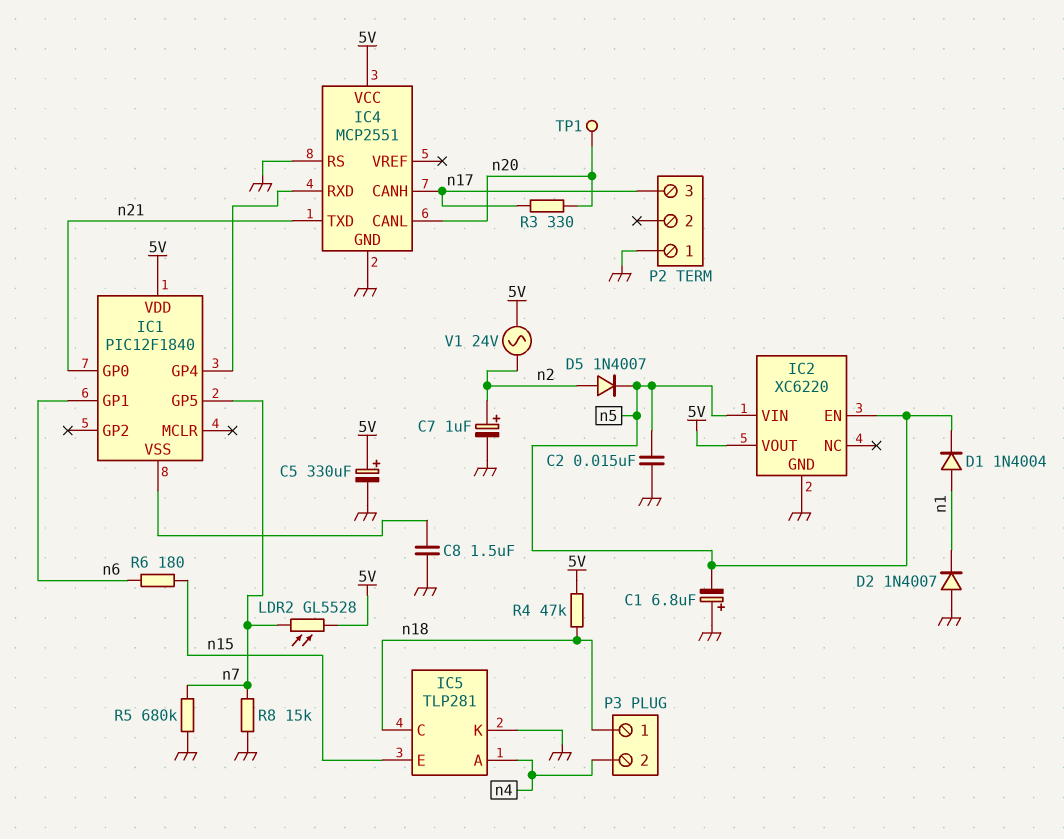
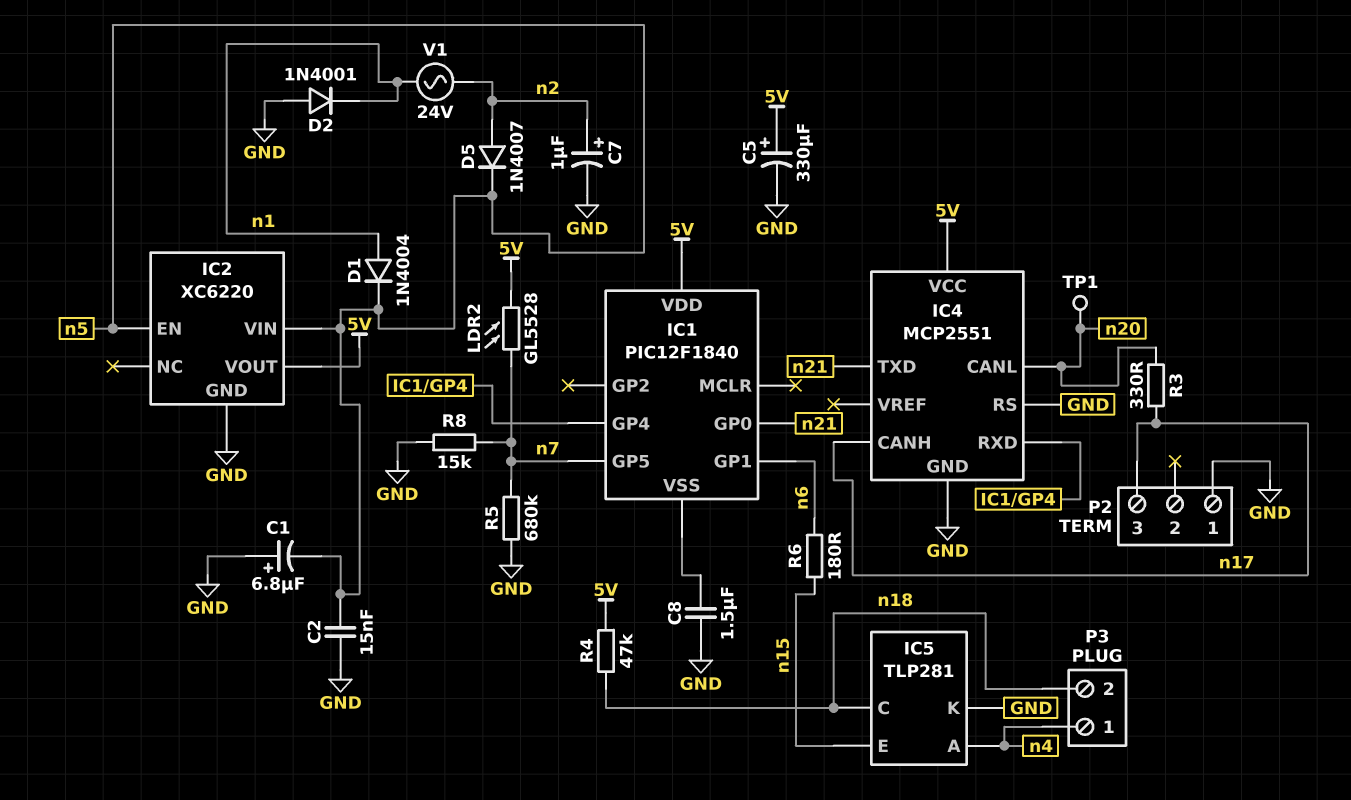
D2: diode 1N4007 (A GND, K n1) -> diode 1N4001 (A GND, K n1)
P3 pin 1: n18 -> n4
P3 pin 2: n4 -> n18
V1: AC 24V (5V, n2) -> AC 24V (n1, n2)

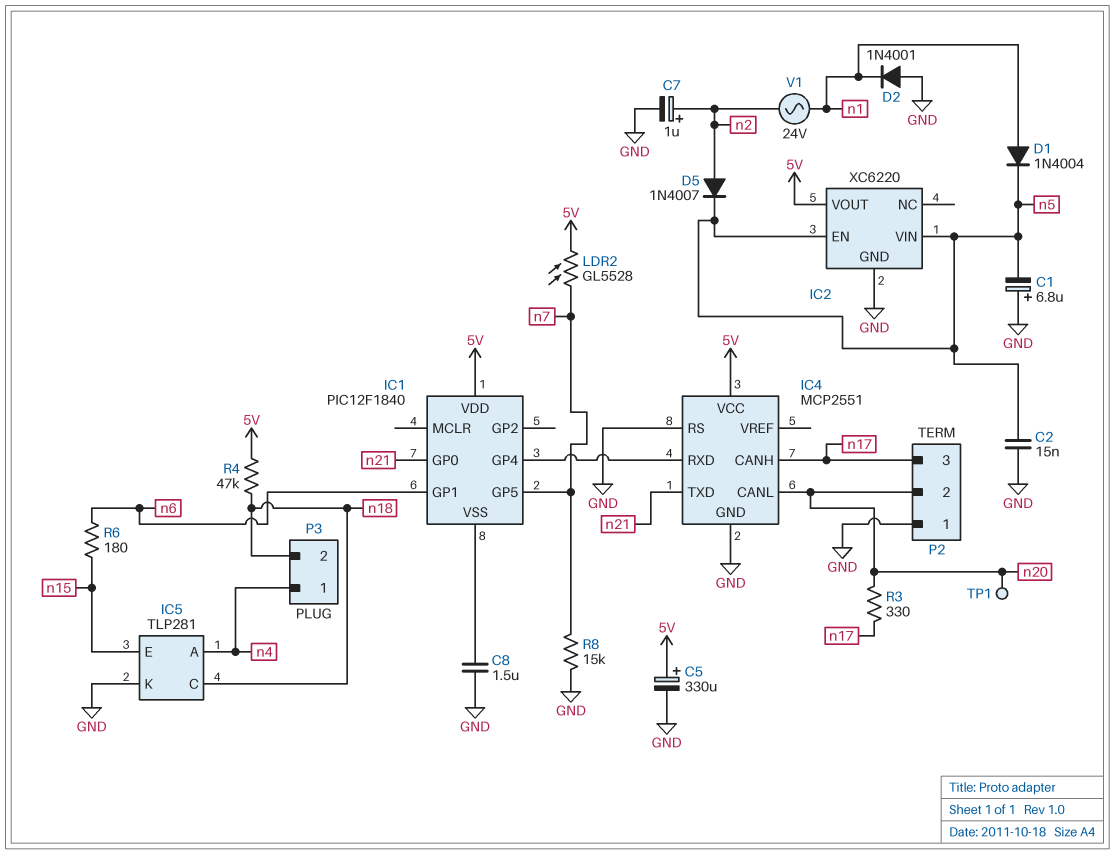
P2 pin 2: none -> n20
R5: 680k (GND, n7) -> none

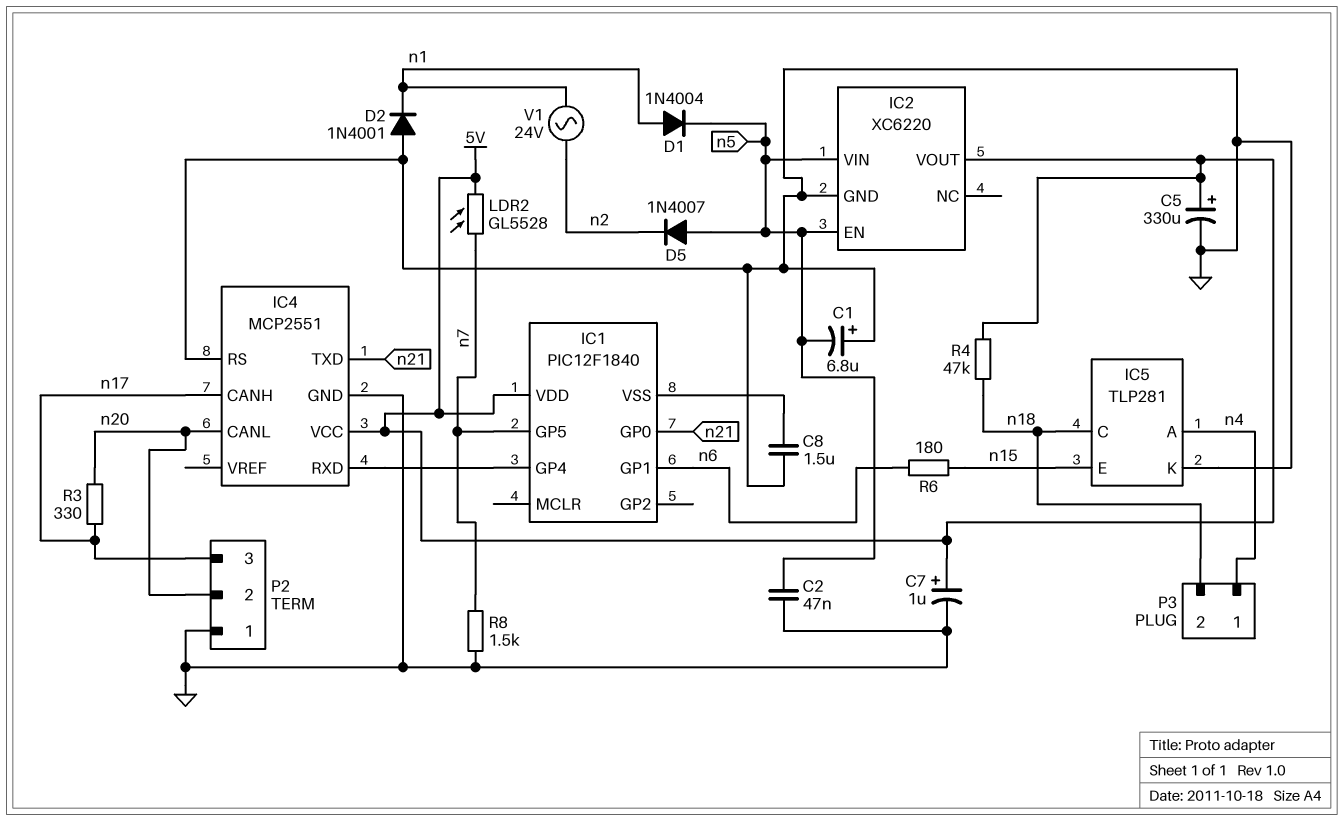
C2: 15nF (GND, n5) -> 47nF (GND, n5)
C7: 1uF (plus n2, minus GND) -> 1uF (plus 5V, minus GND)
D5: diode 1N4007 (A n2, K n5) -> diode 1N4007 (A n5, K n2)
R8: 15k (GND, n7) -> 1.5k (GND, n7)
TP1: test point (n20) -> none

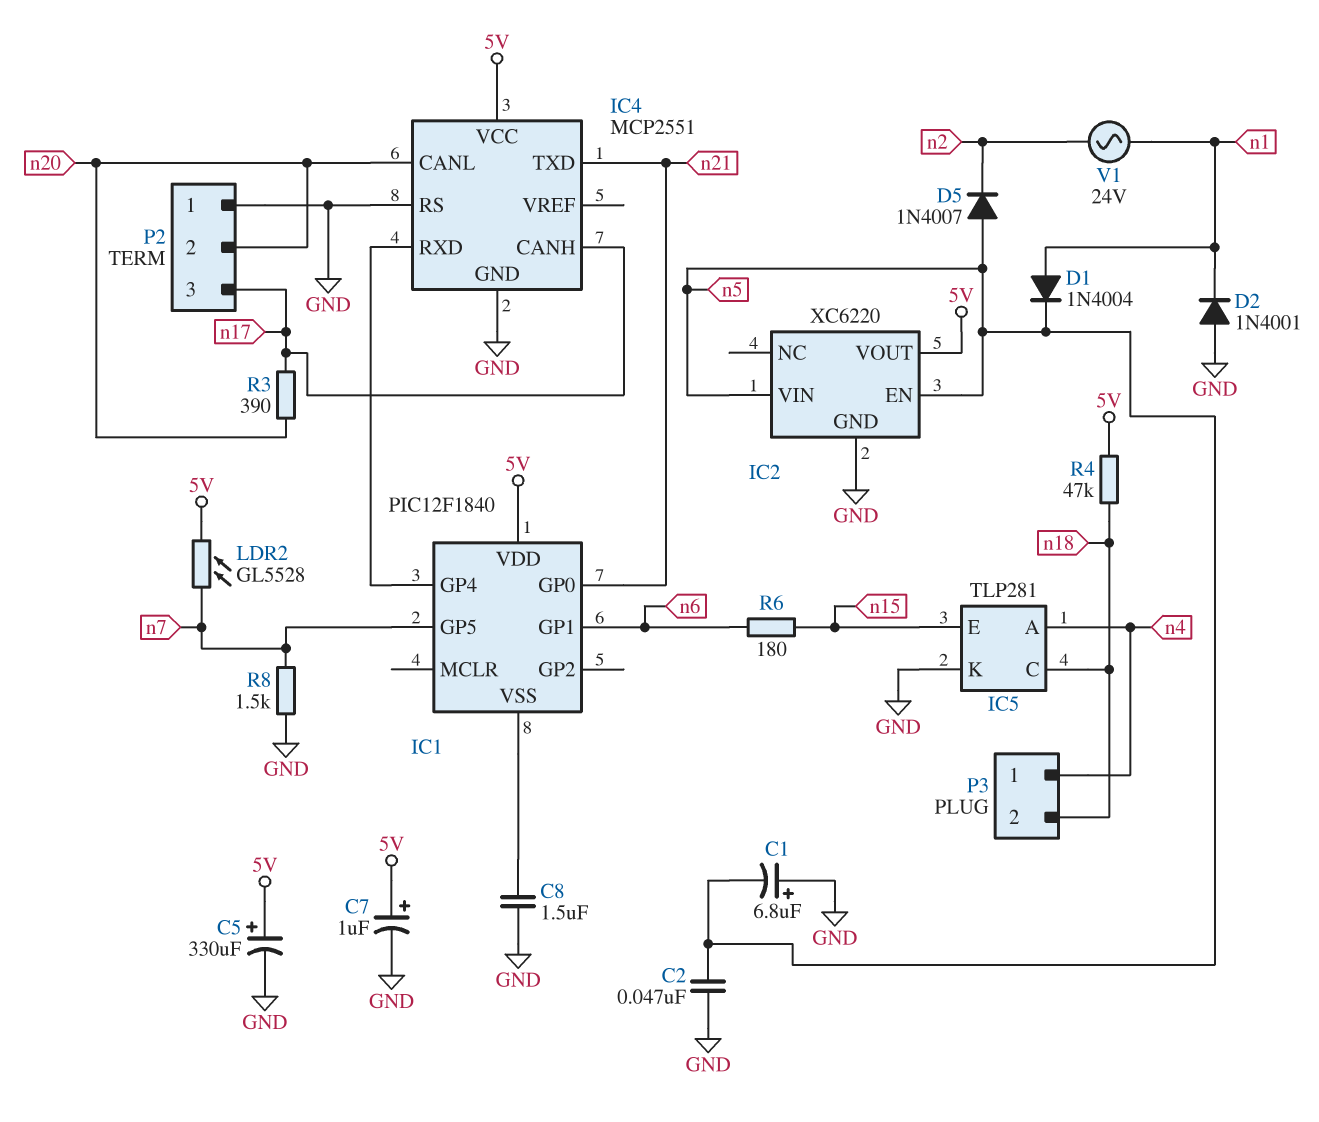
R3: 330 (n17, n20) -> 390 (n17, n20)

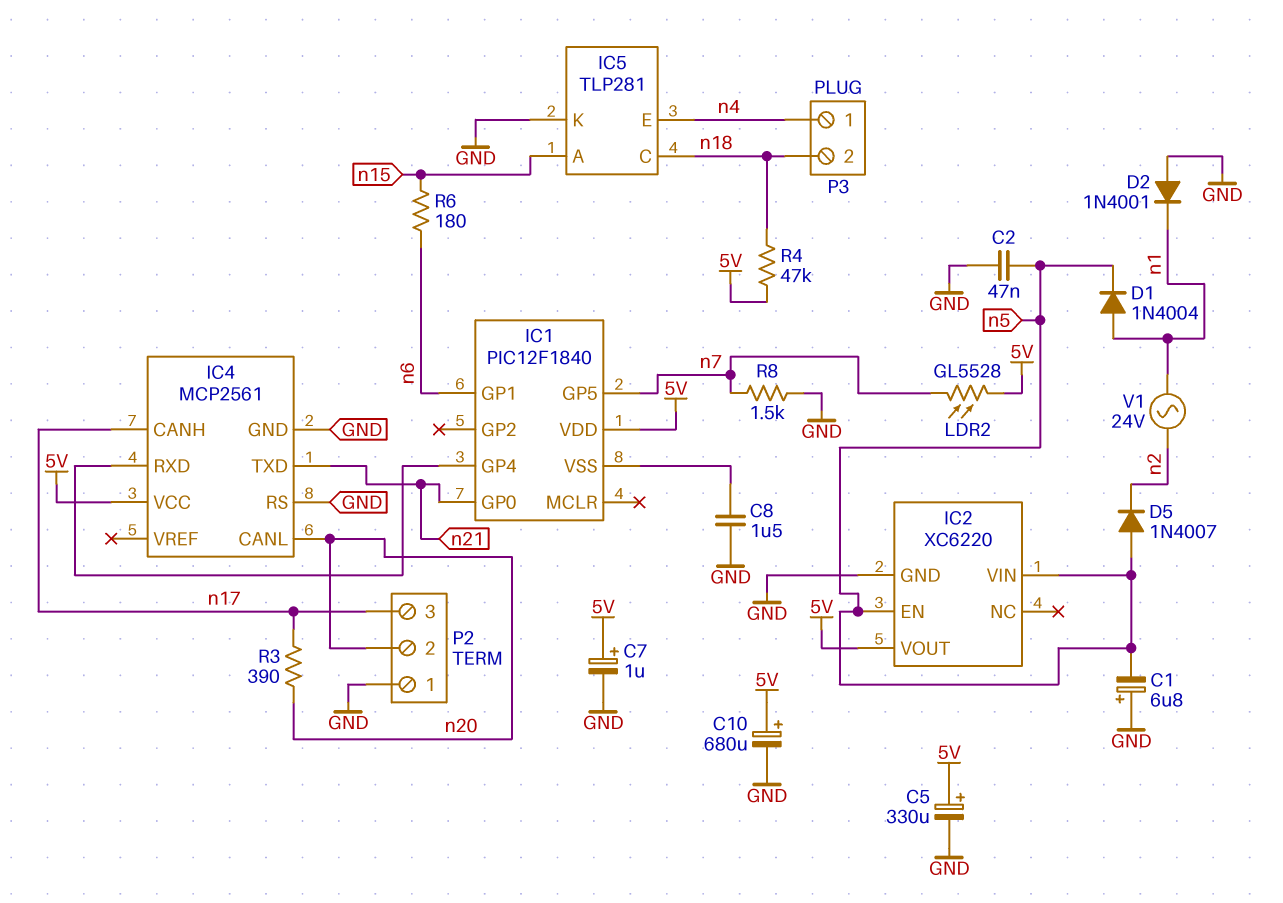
C10: none -> 680uF (plus 5V, minus GND)
IC4: MCP2551 -> MCP2561
IC5 pin A: n4 -> n15
IC5 pin E: n15 -> n4

